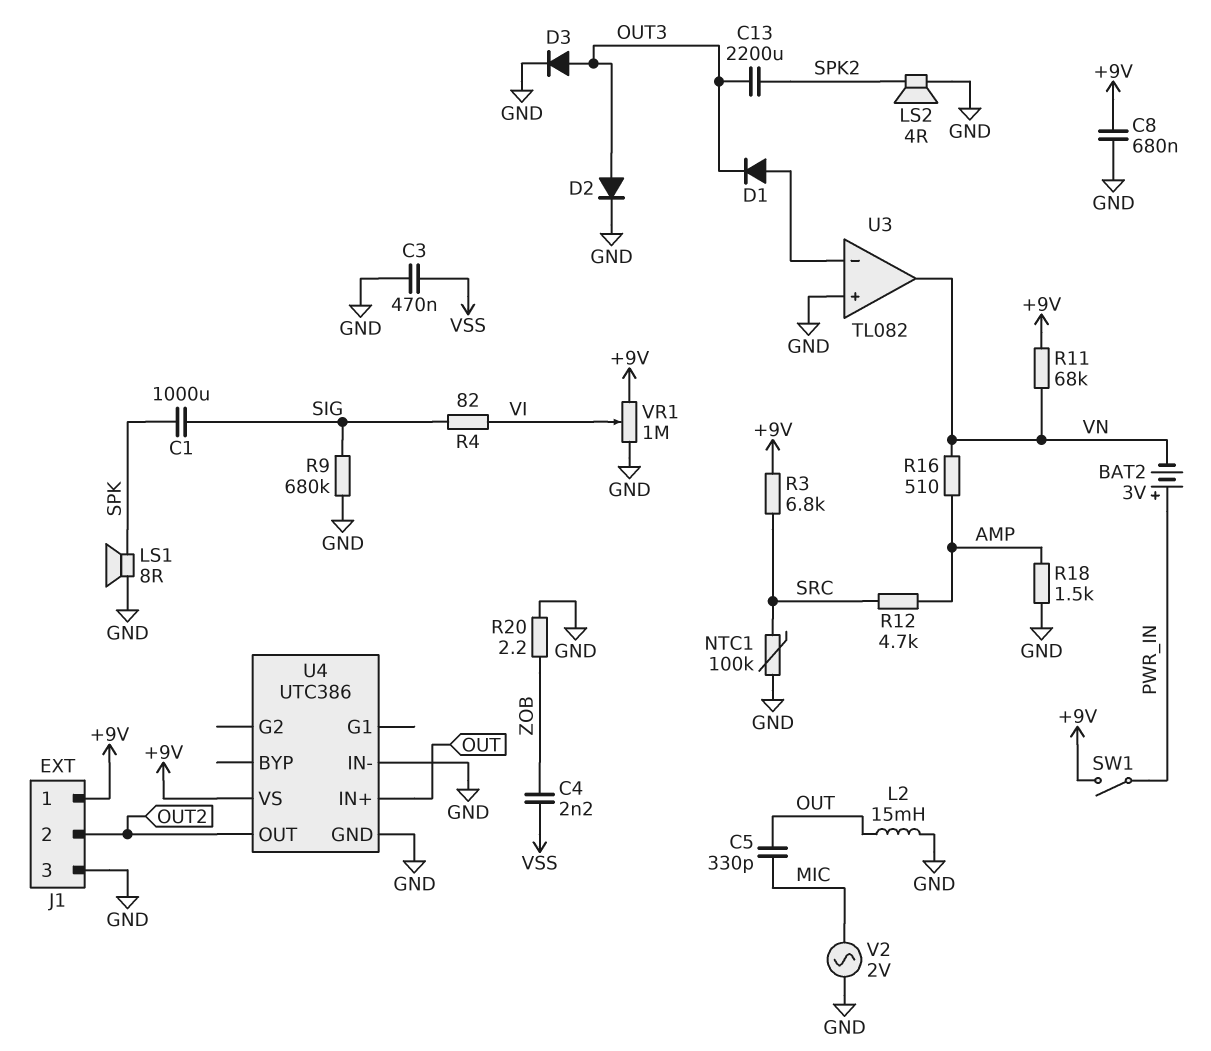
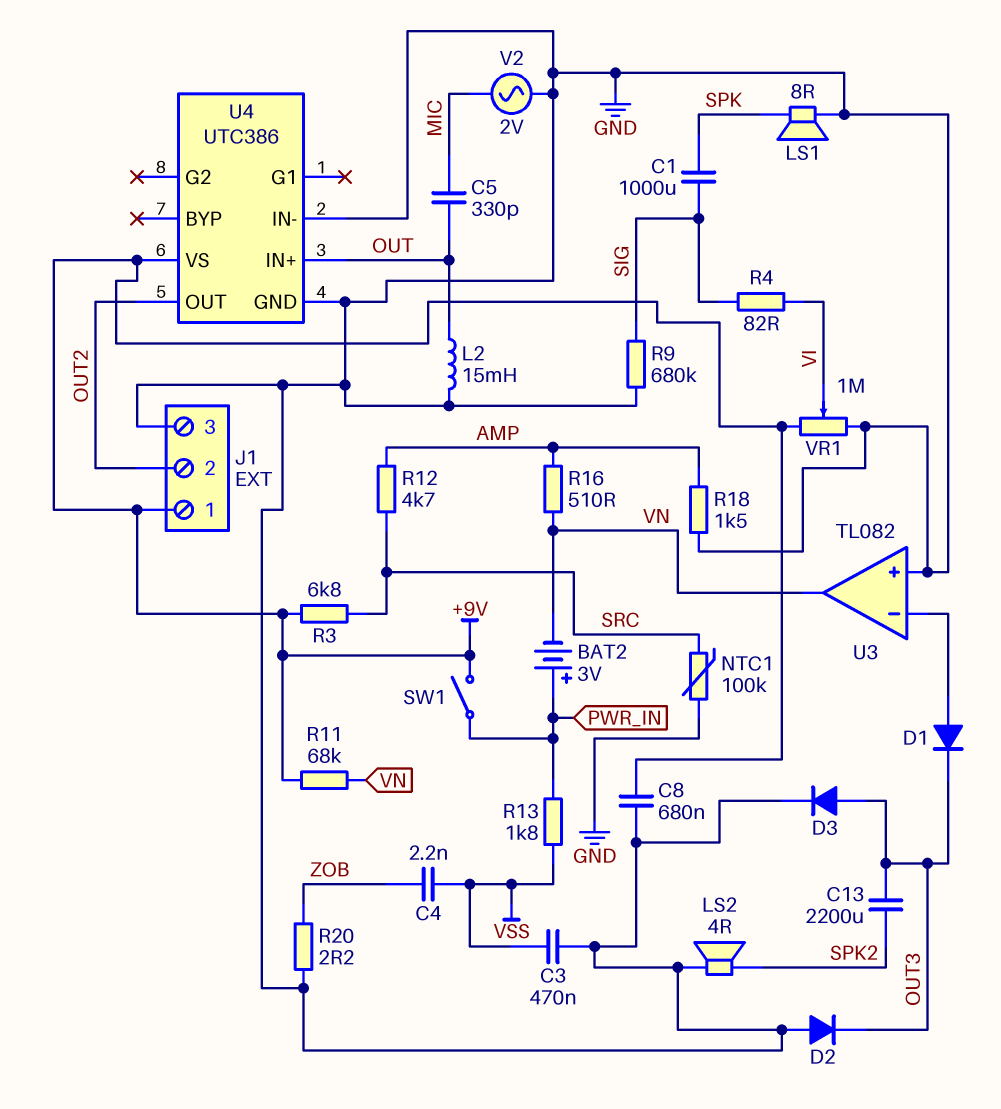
D2: diode (A OUT3, K GND) -> diode (A GND, K OUT3)
R13: none -> 1.8k (PWR_IN, VSS)

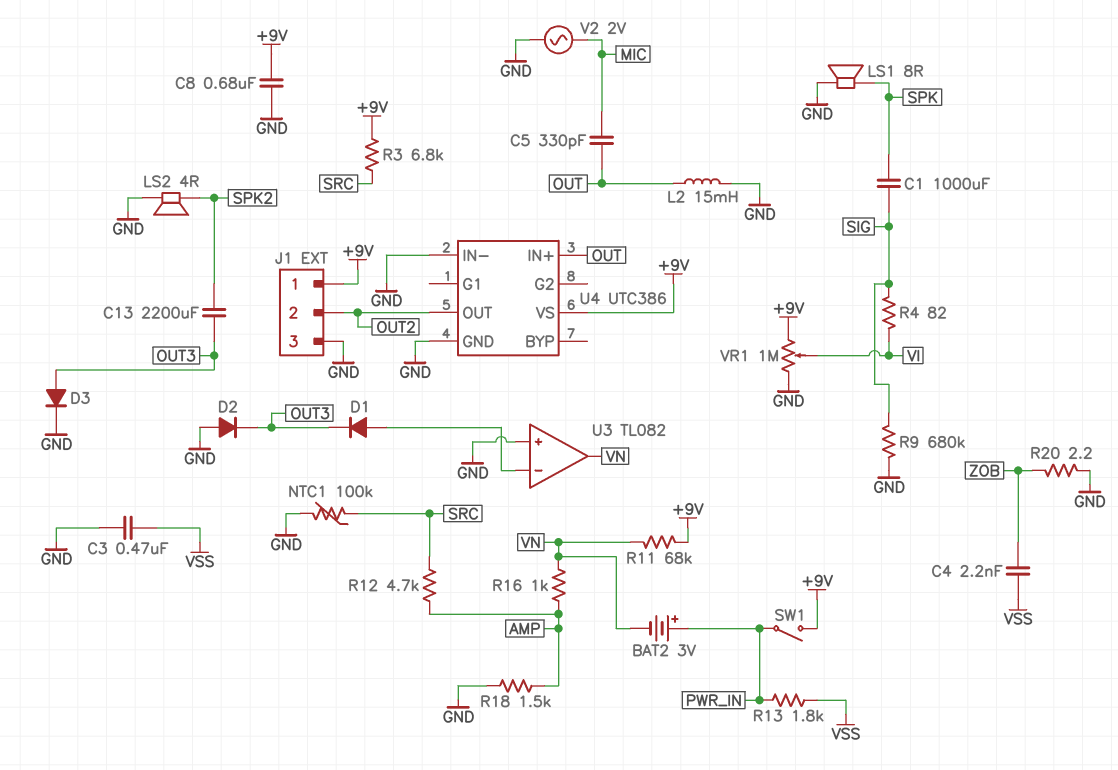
R16: 510 (AMP, VN) -> 1k (AMP, VN)

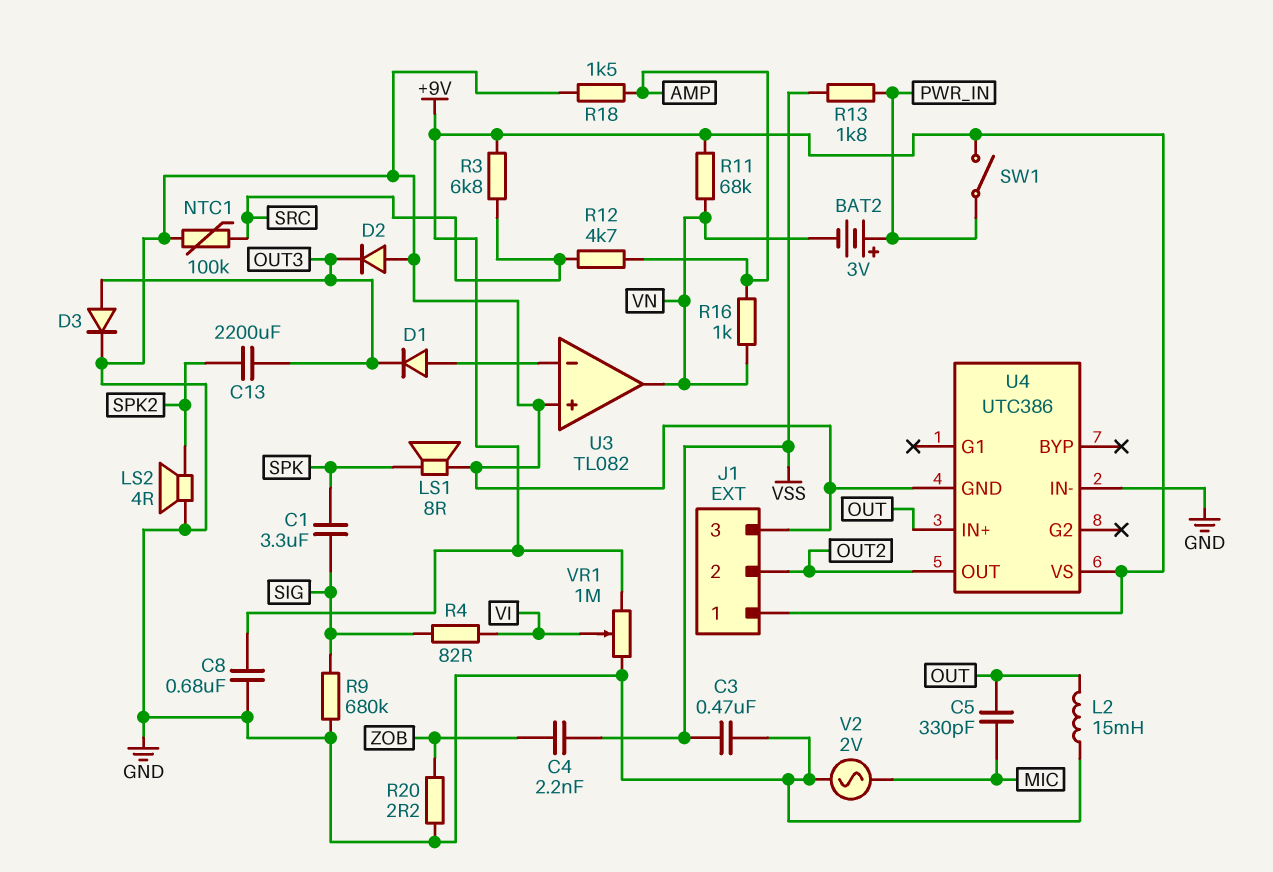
C1: 1000uF (SIG, SPK) -> 3.3uF (SIG, SPK)

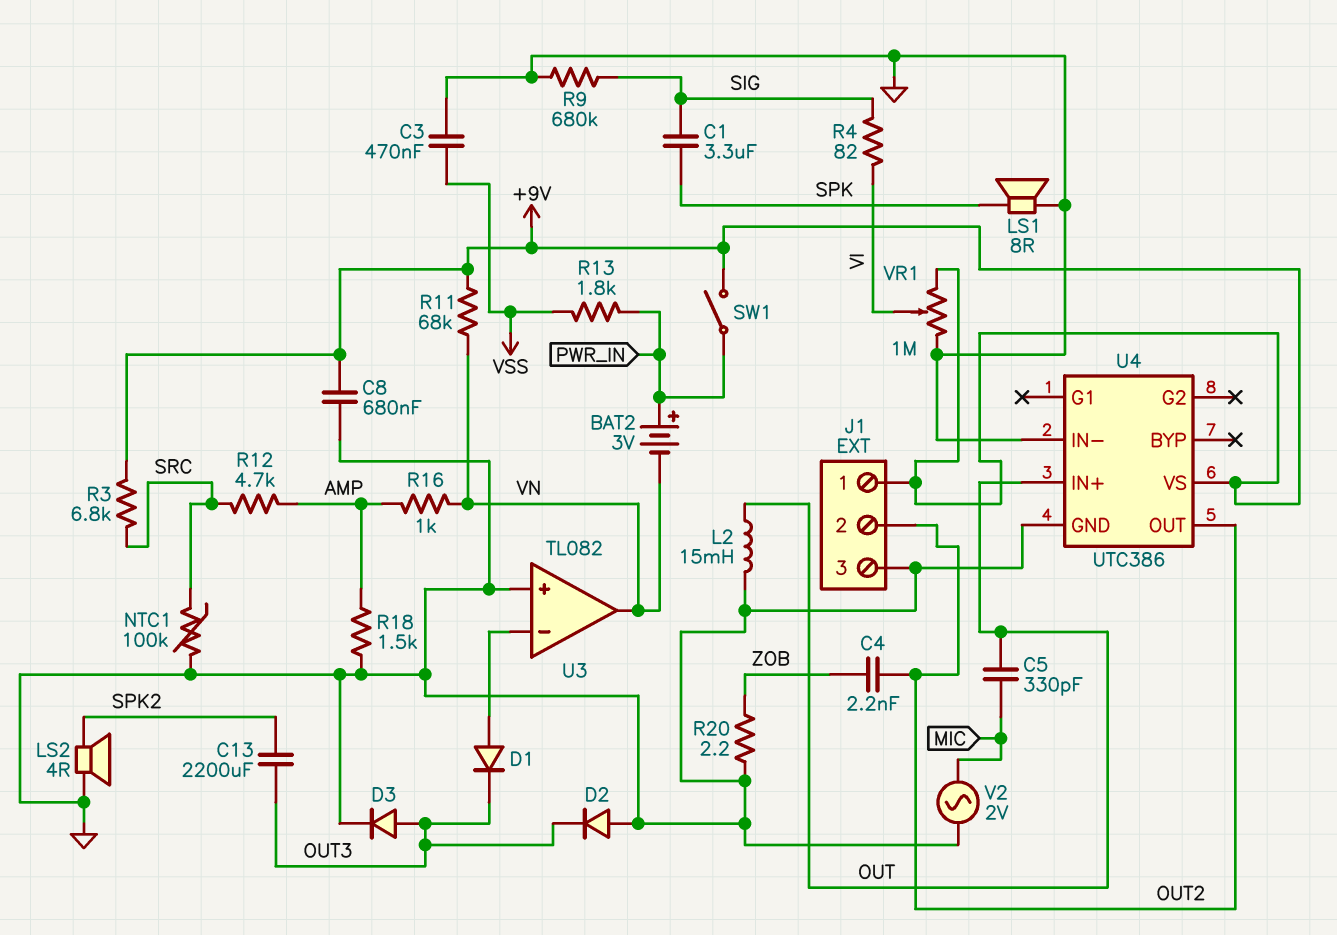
C4: 2.2nF (VSS, ZOB) -> 2.2nF (OUT2, ZOB)

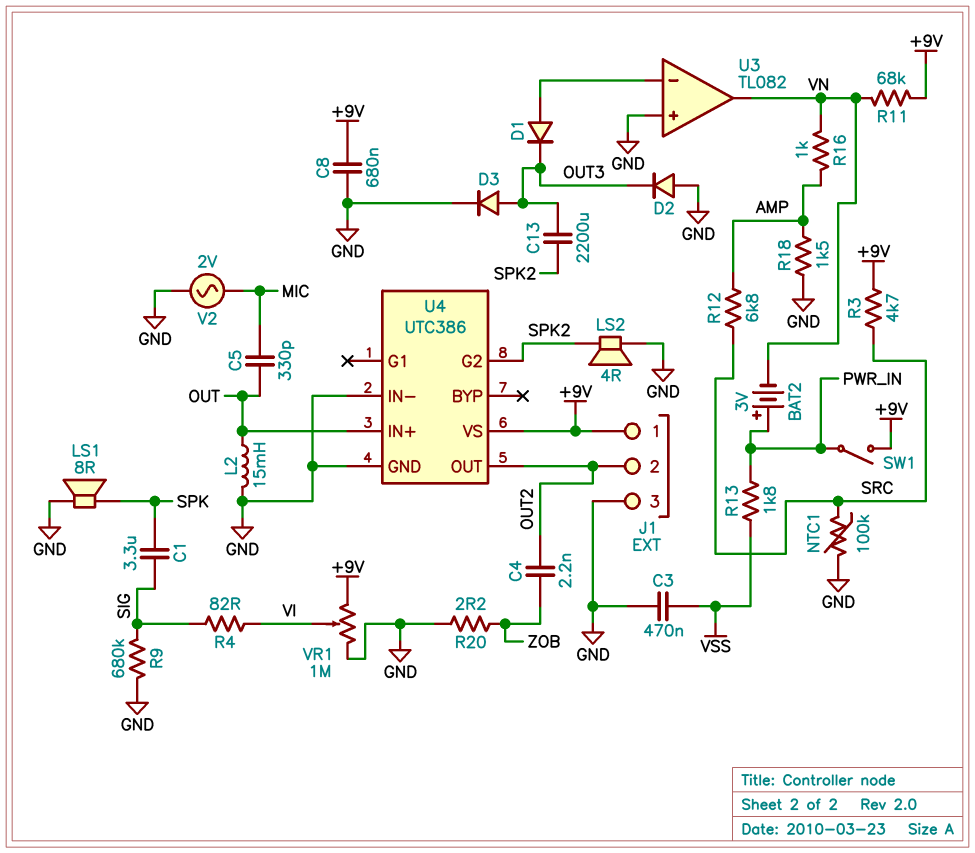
R3: 6.8k (+9V, SRC) -> 4.7k (+9V, SRC)
R12: 4.7k (AMP, SRC) -> 6.8k (AMP, SRC)
U4 pin G2: none -> SPK2

